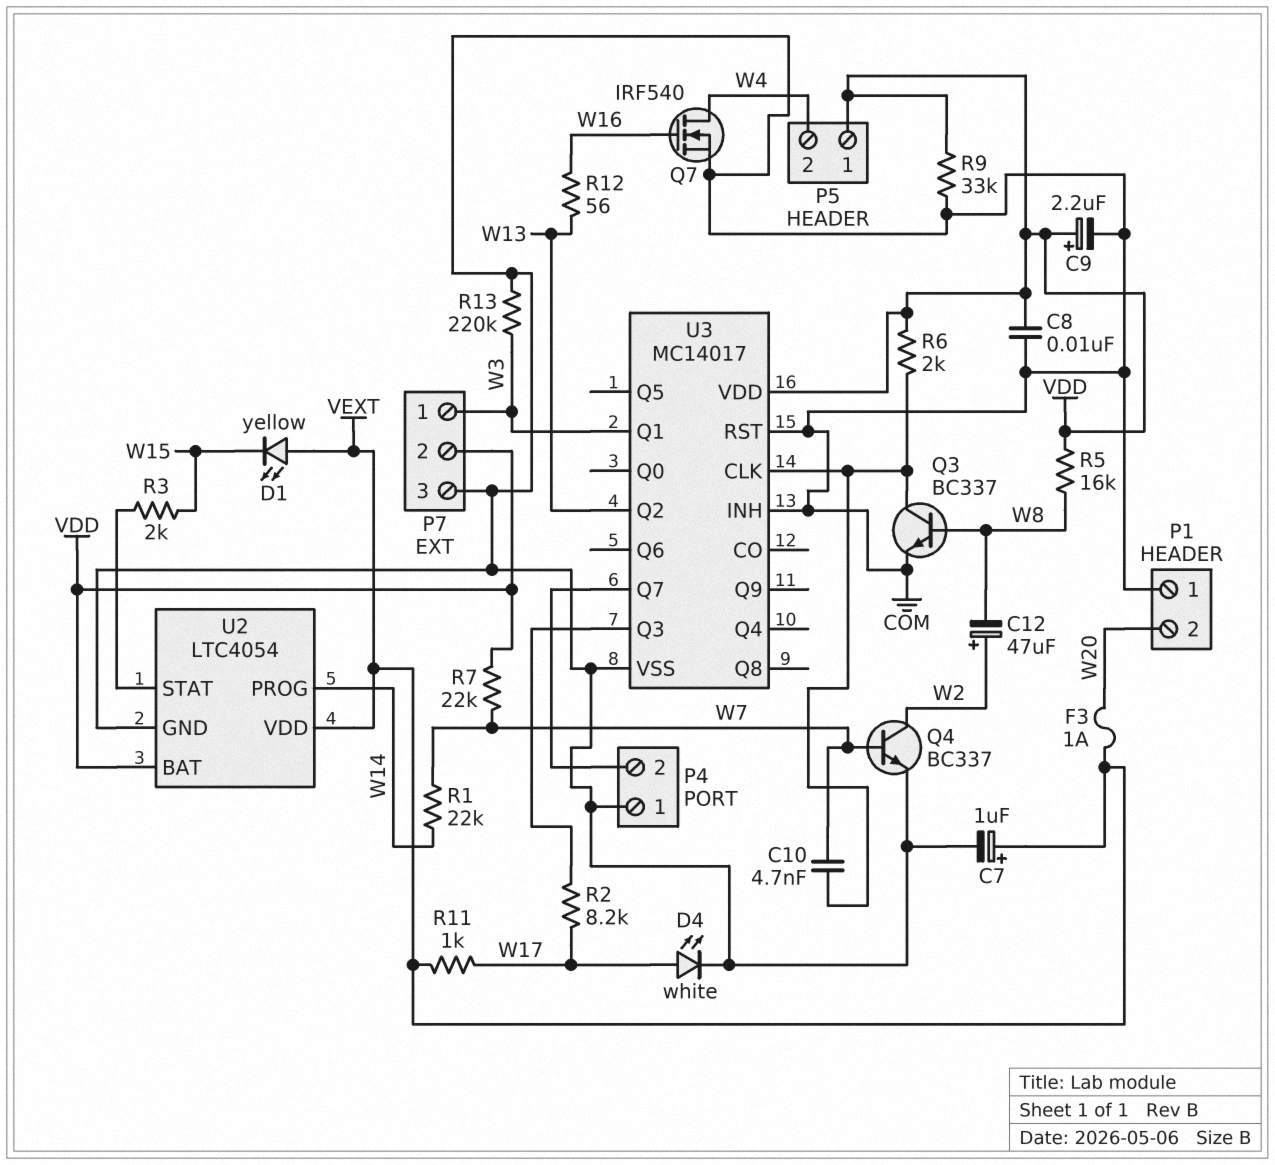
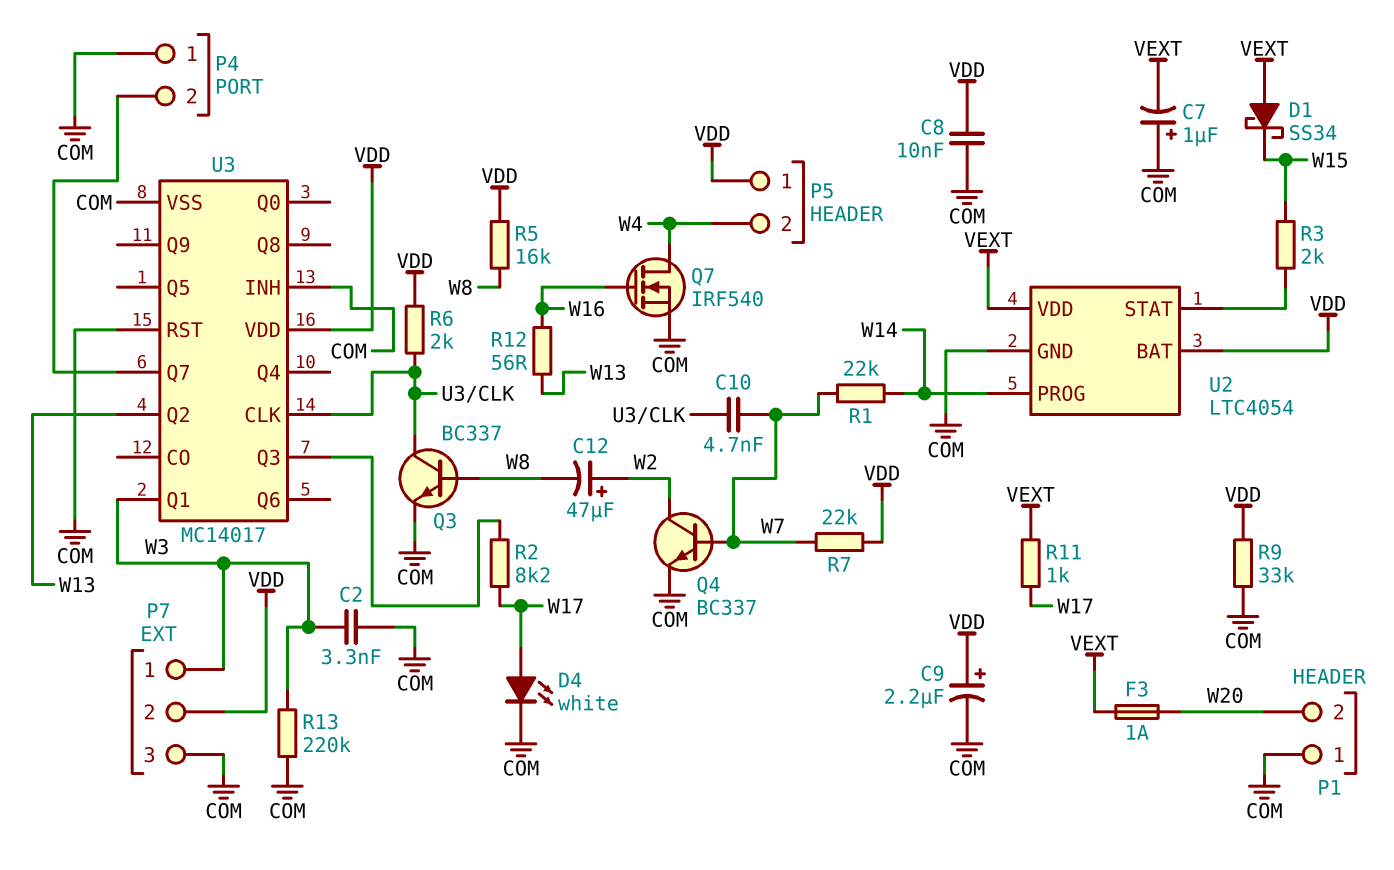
C2: none -> 3.3nF (COM, W3)
C7: 1uF (plus VEXT, minus COM) -> 1uF (plus COM, minus VEXT)
D1: LED yellow (A VEXT, K W15) -> schottky SS34 (A VEXT, K W15)

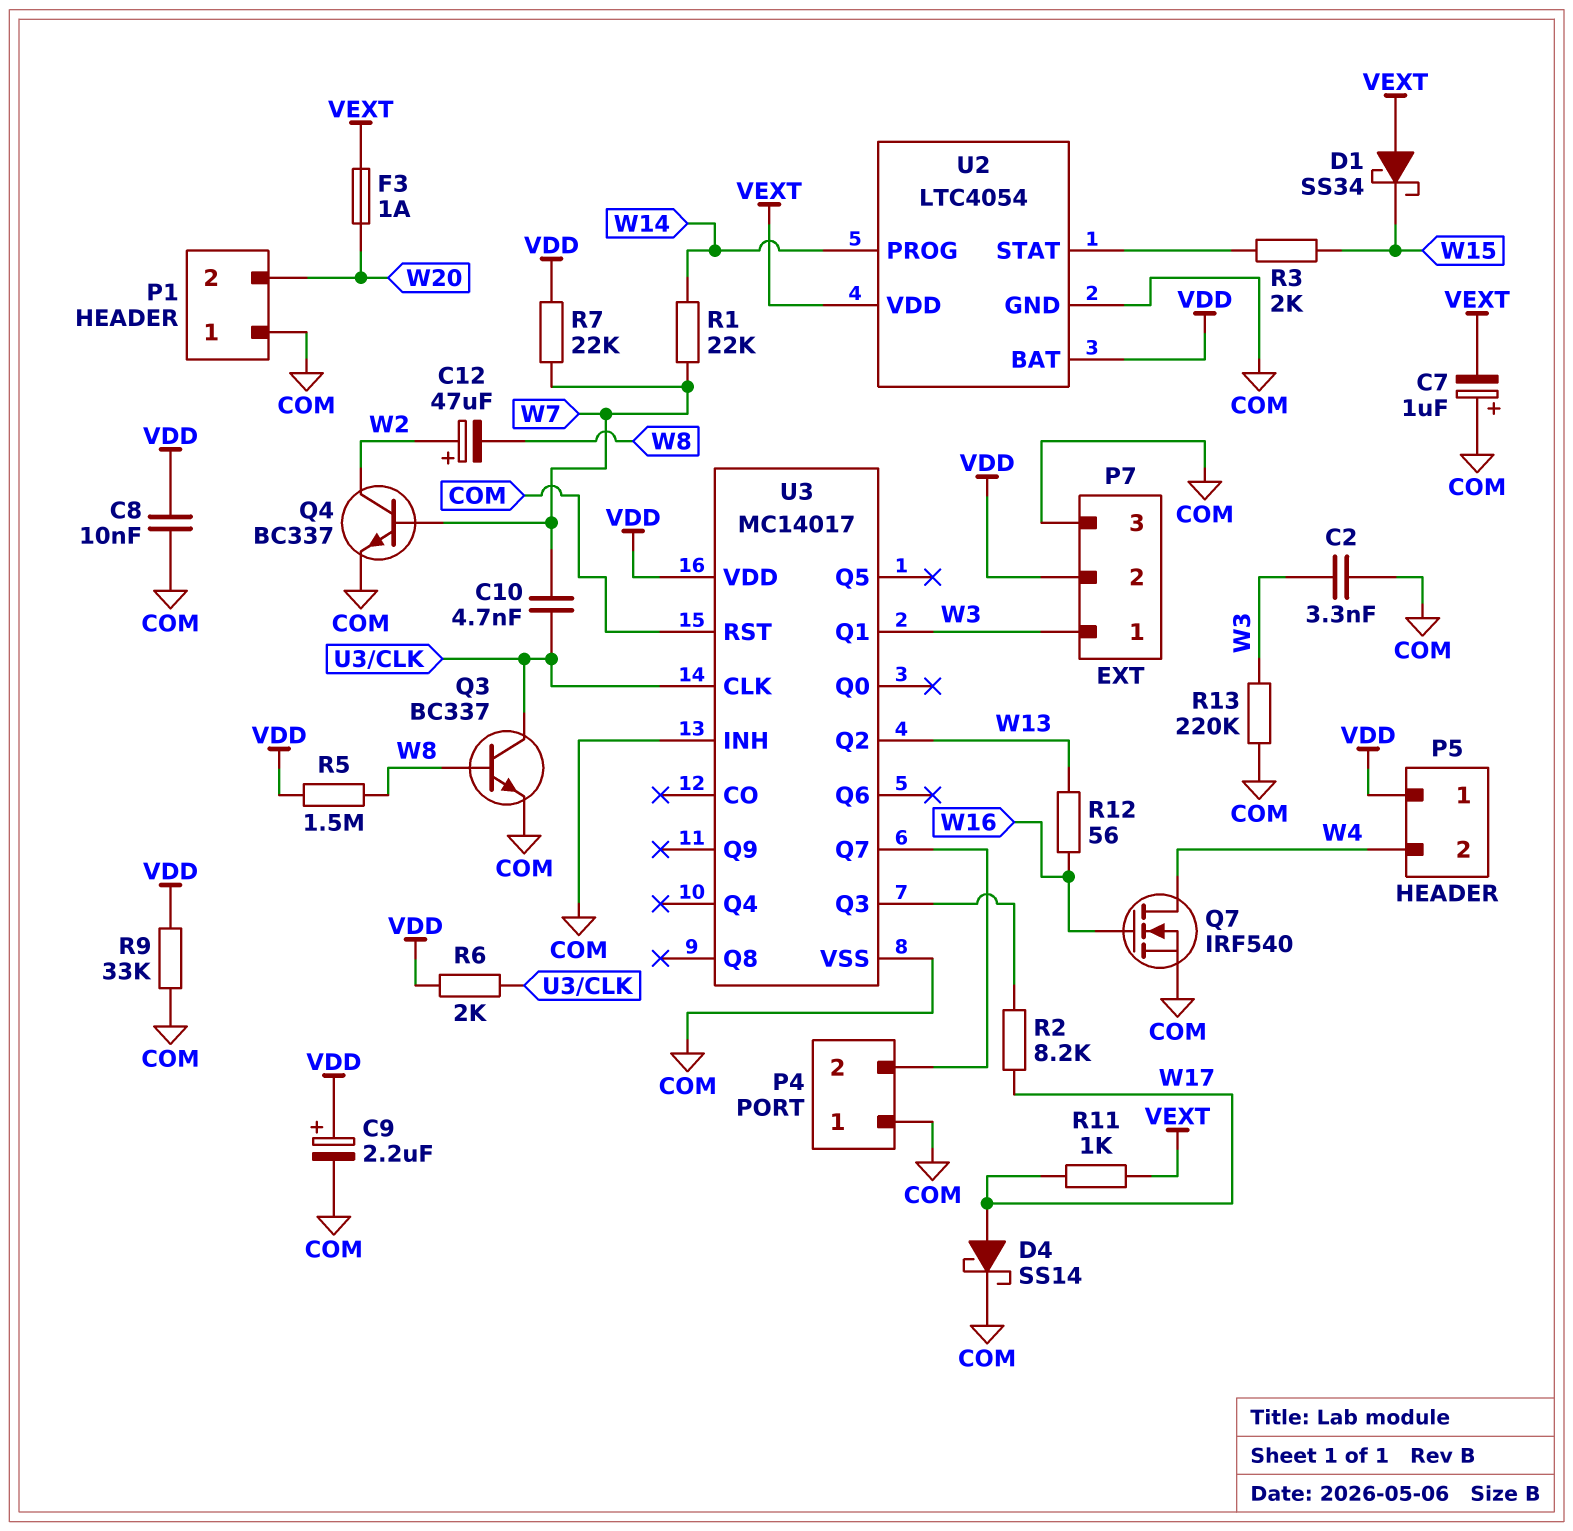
D4: LED white (A W17, K COM) -> schottky SS14 (A W17, K COM)
R5: 16k (VDD, W8) -> 1.5M (VDD, W8)

